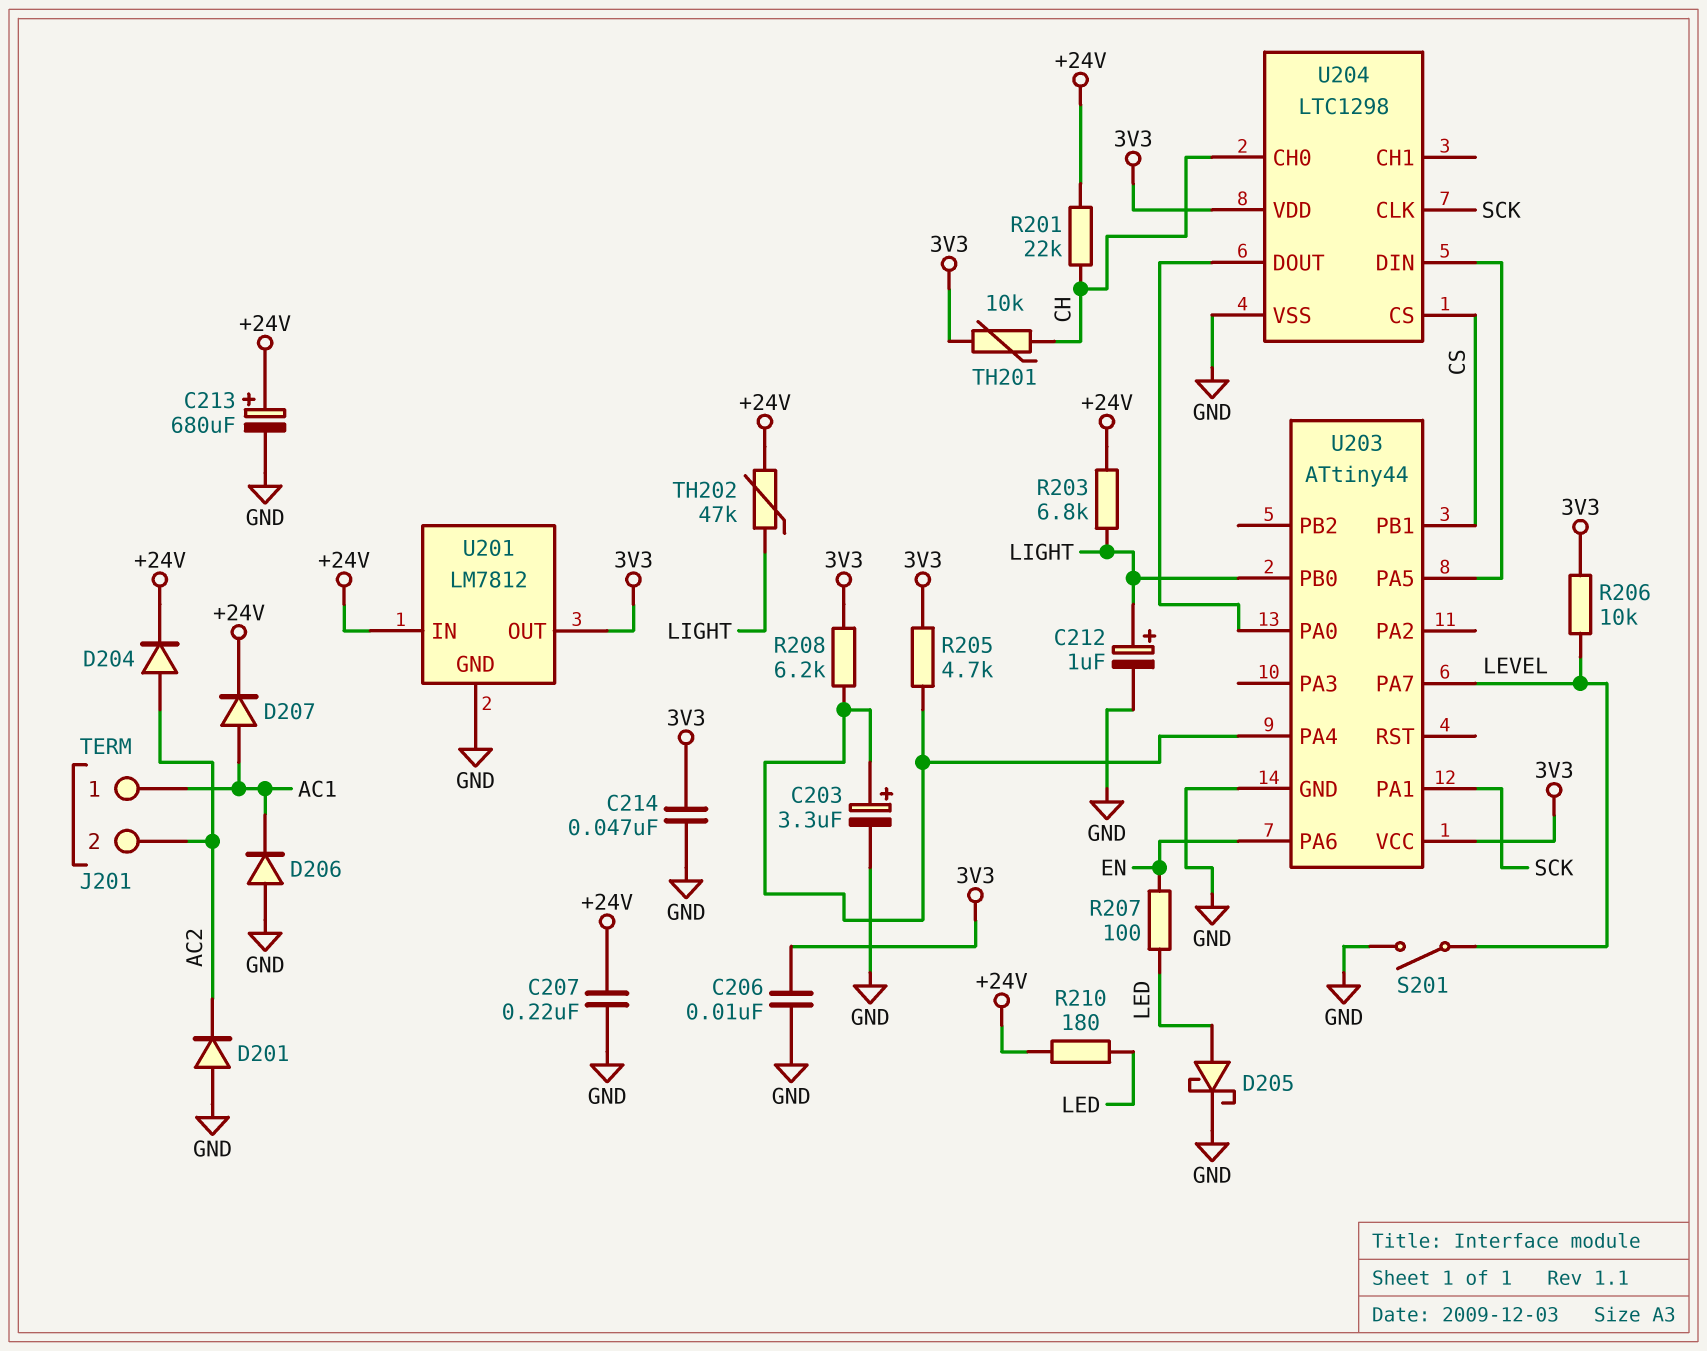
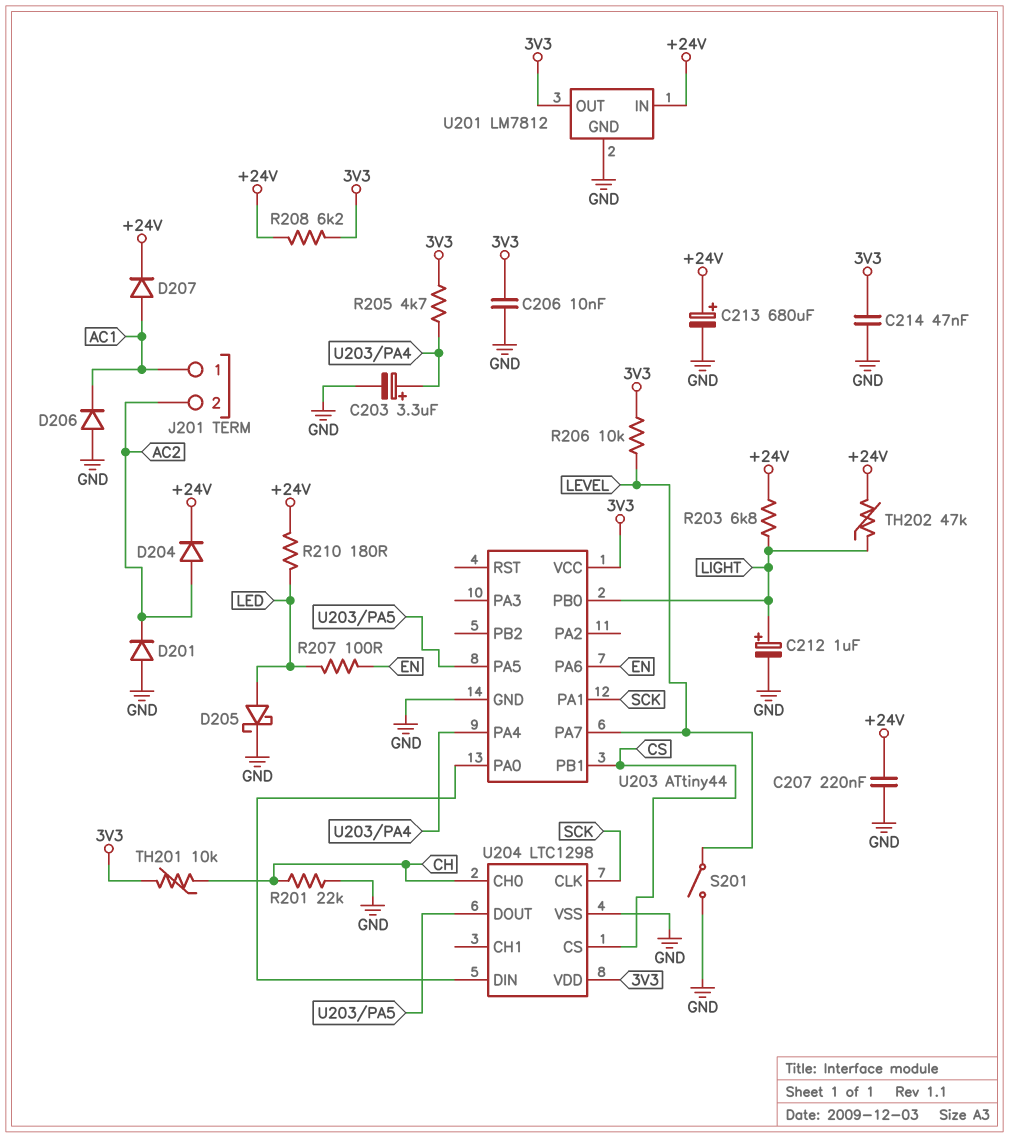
R201: 22k (+24V, CH) -> 22k (CH, GND)
R208: 6.2k (3V3, U203/PA4) -> 6.2k (+24V, 3V3)
U204 pin DIN: U203/PA5 -> U203/PA0
U204 pin DOUT: U203/PA0 -> U203/PA5

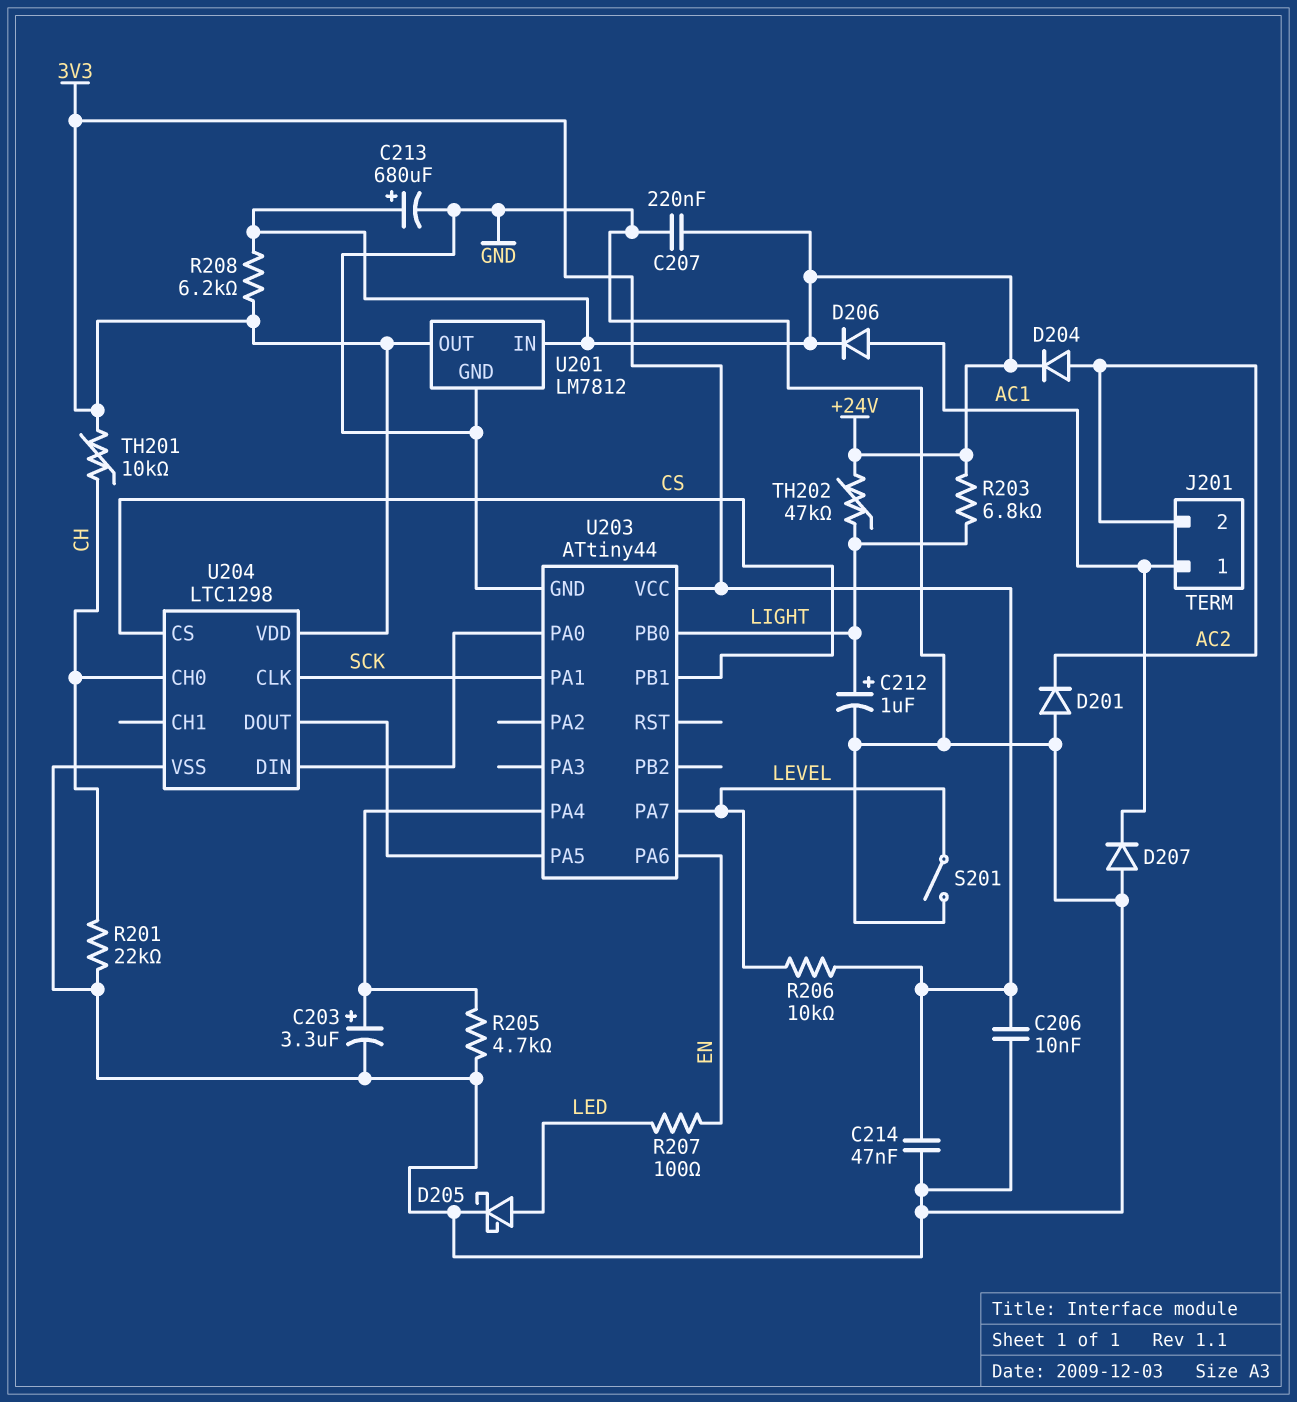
D206: diode (A GND, K AC1) -> diode (A AC1, K +24V)
D207: diode (A AC1, K +24V) -> diode (A GND, K AC1)
R205: 4.7k (3V3, U203/PA4) -> 4.7k (GND, U203/PA4)
R210: 180 (+24V, LED) -> none

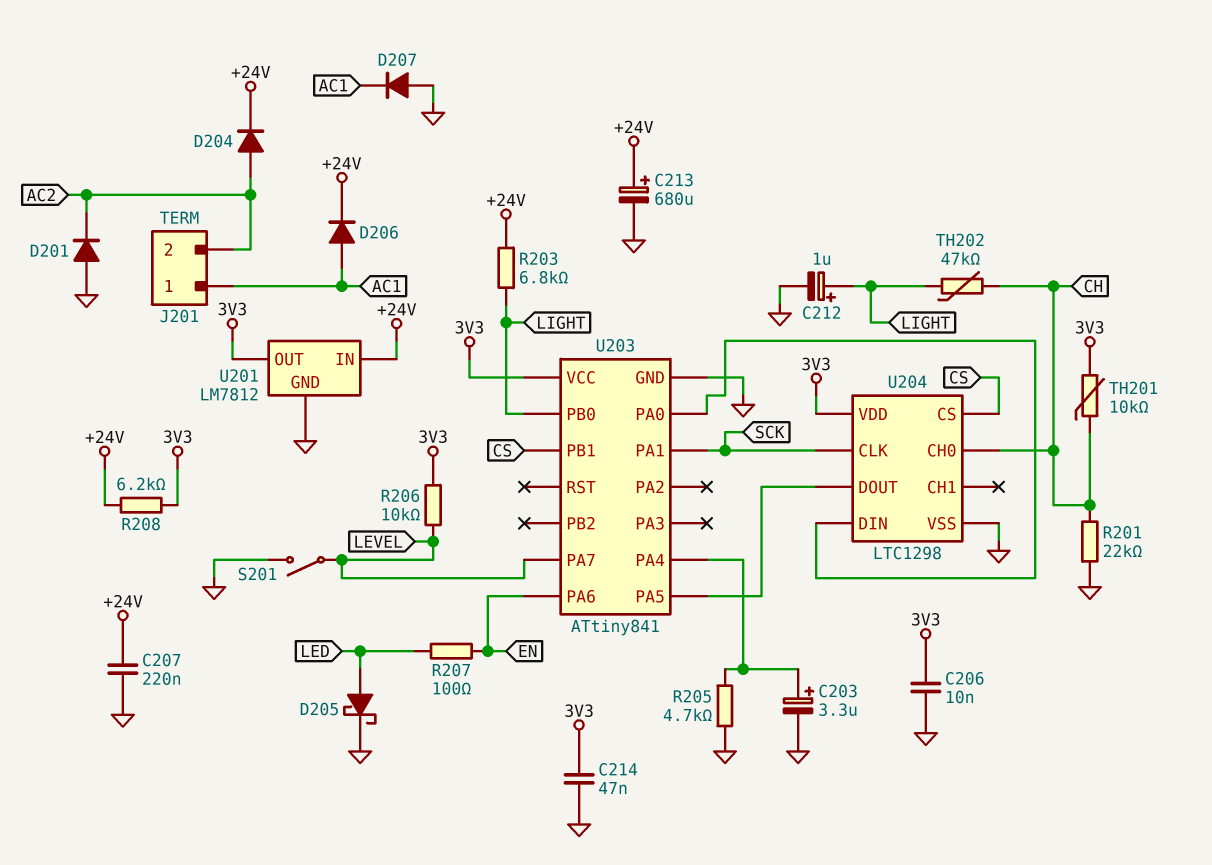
TH202: 47k (+24V, LIGHT) -> 47k (CH, LIGHT)
U203: ATtiny44 -> ATtiny841

